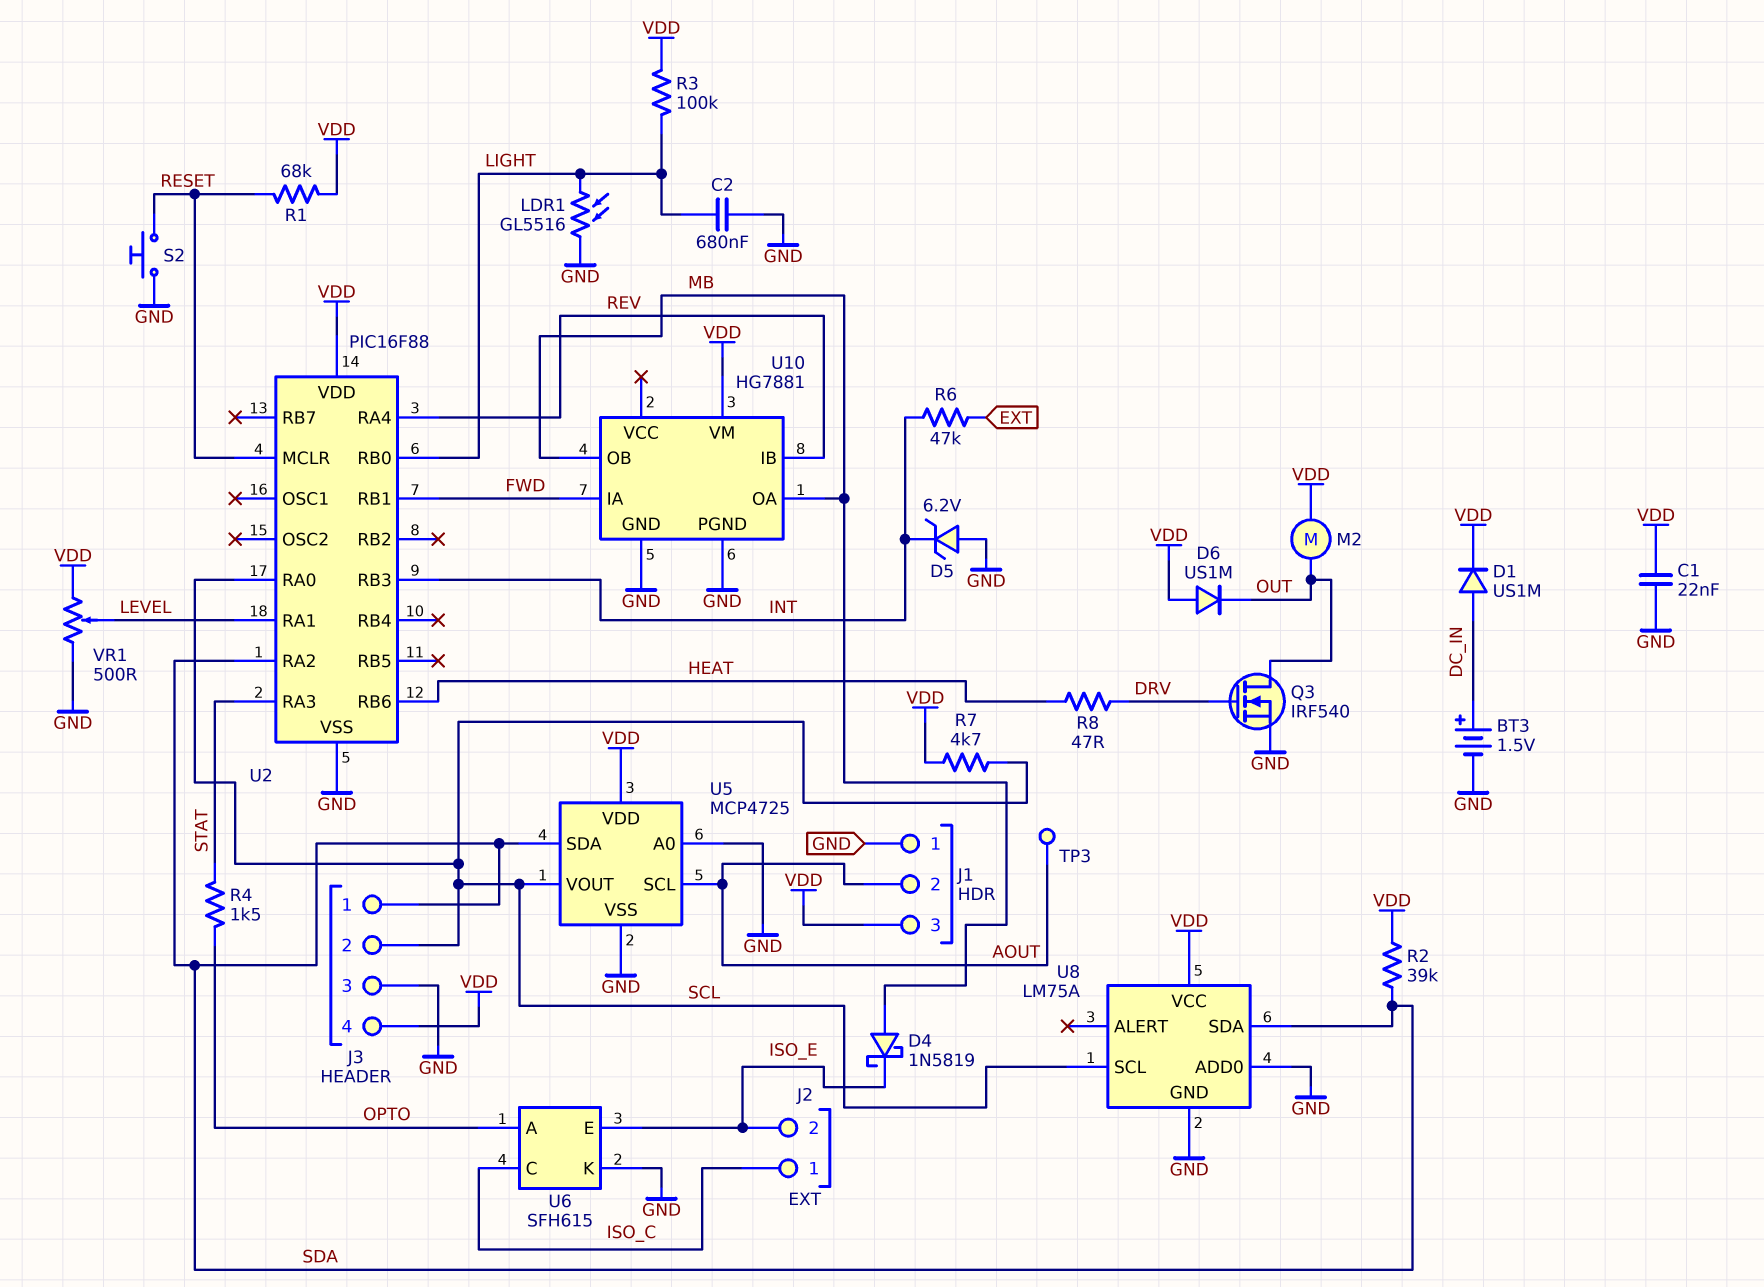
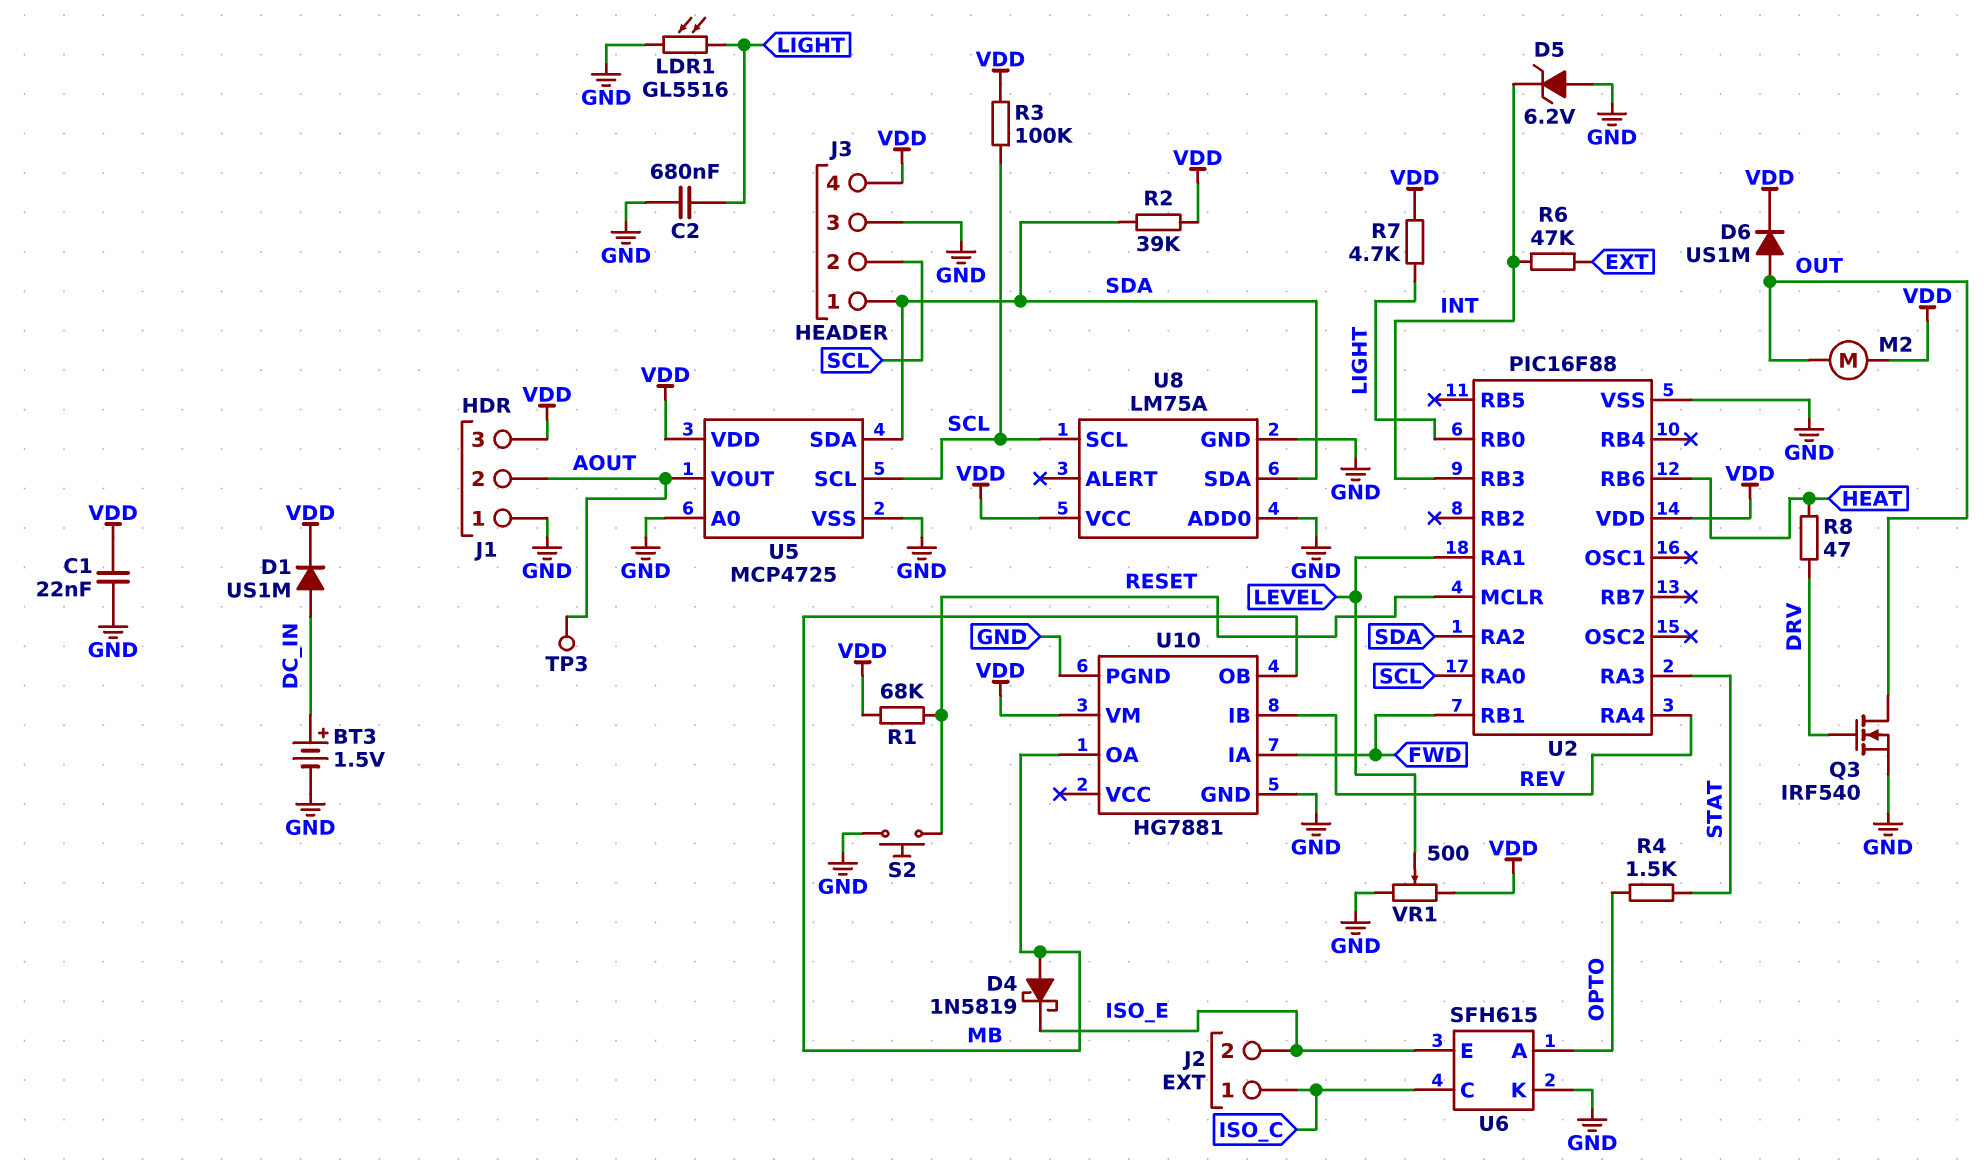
D6: diode US1M (A VDD, K OUT) -> diode US1M (A OUT, K VDD)
R3: 100k (LIGHT, VDD) -> 100k (SCL, VDD)
R7: 4.7k (SCL, VDD) -> 4.7k (LIGHT, VDD)
U5 pin SCL: AOUT -> SCL
U5 pin VOUT: SCL -> AOUT

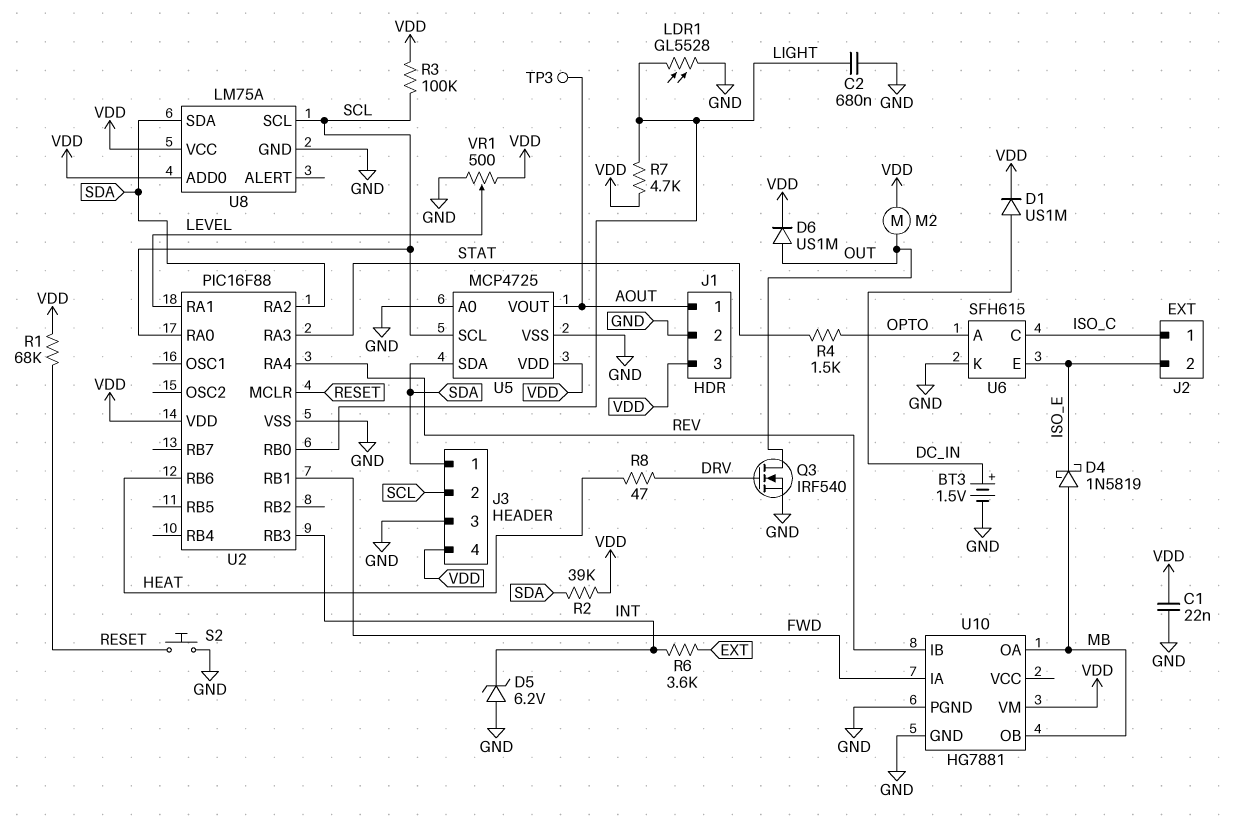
J1 pin 1: GND -> AOUT
J1 pin 2: AOUT -> GND
LDR1: GL5516 (GND, LIGHT) -> GL5528 (GND, LIGHT)
R6: 47k (EXT, INT) -> 3.6k (EXT, INT)
U8 pin ADD0: GND -> VDD

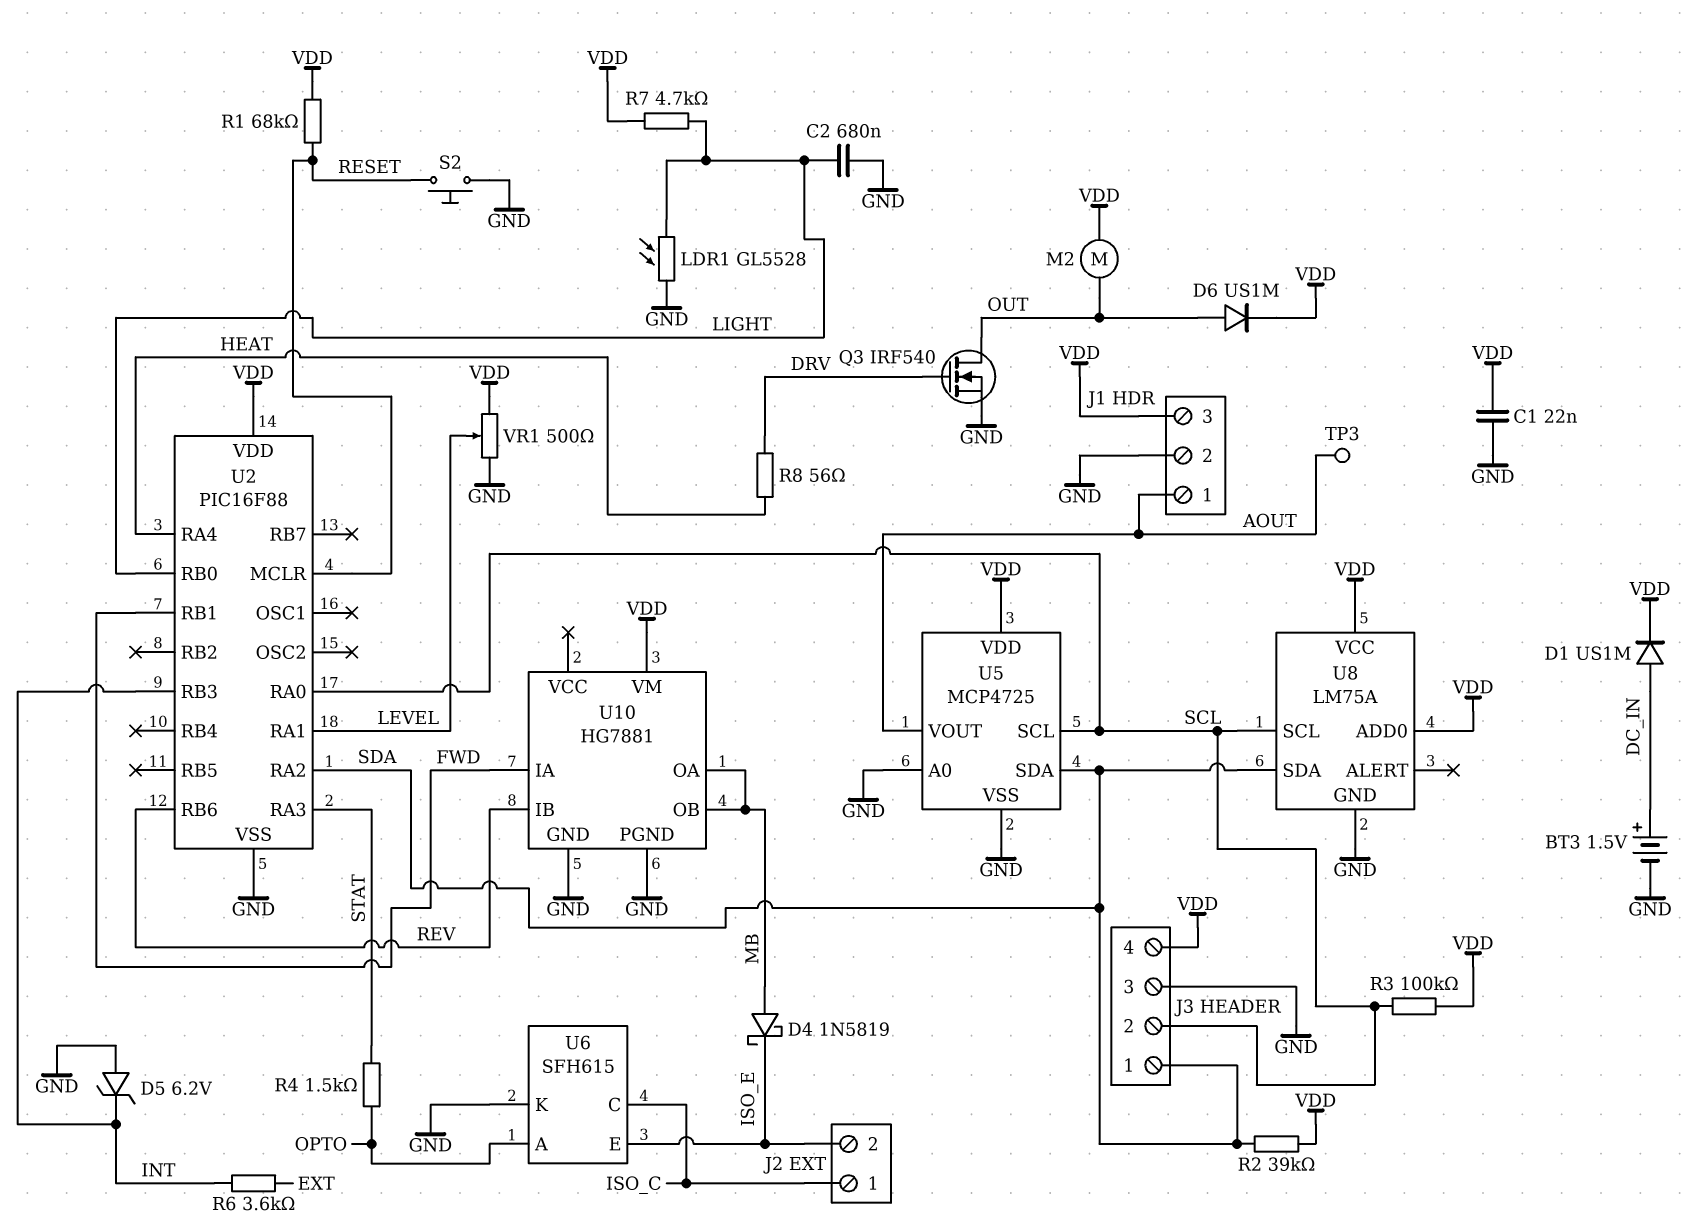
R8: 47 (DRV, HEAT) -> 56 (DRV, HEAT)
U2 pin RA4: REV -> HEAT
U2 pin RB6: HEAT -> REV

